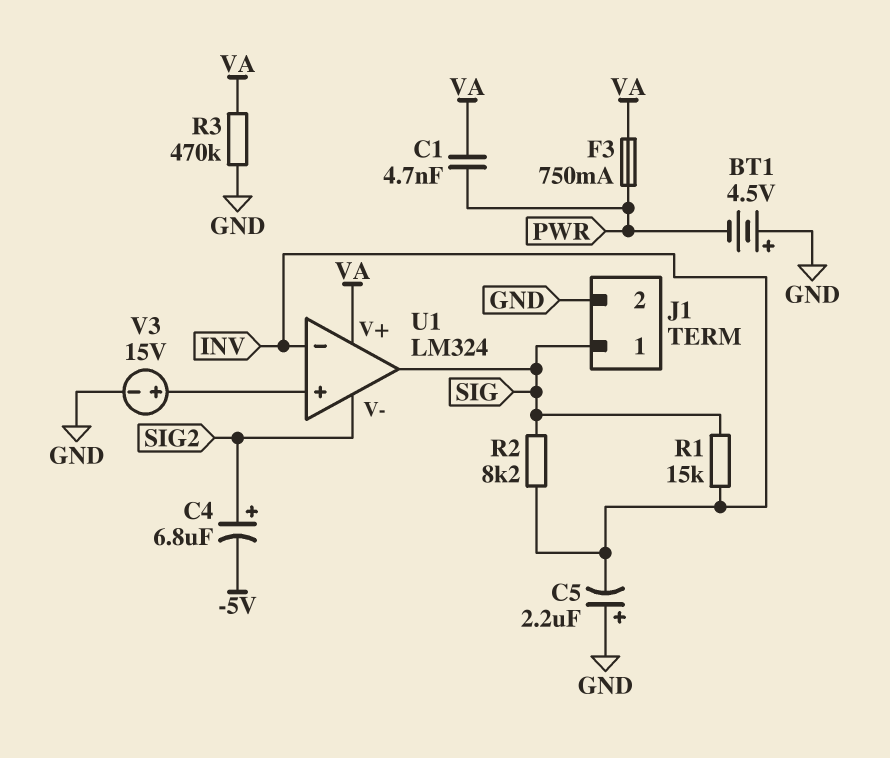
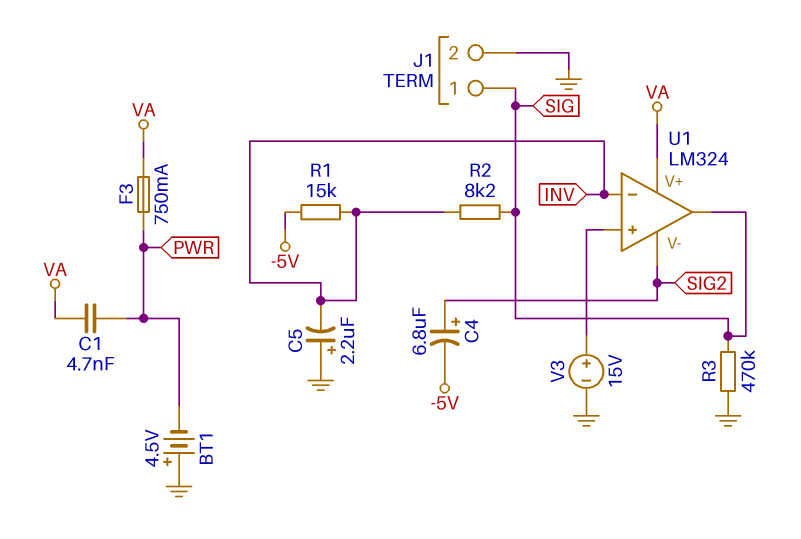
R1: 15k (INV, SIG) -> 15k (-5V, INV)
R3: 470k (GND, VA) -> 470k (GND, SIG)

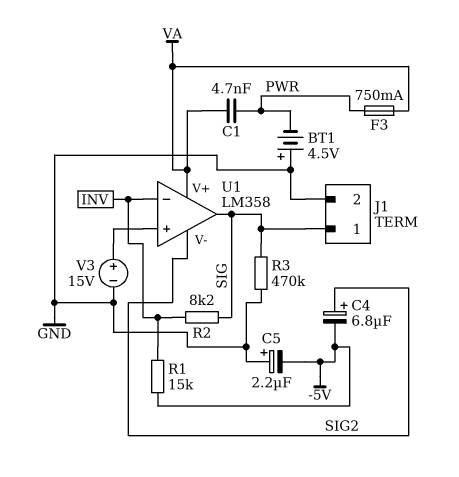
C5: 2.2uF (plus GND, minus INV) -> 2.2uF (plus GND, minus -5V)
U1: LM324 -> LM358

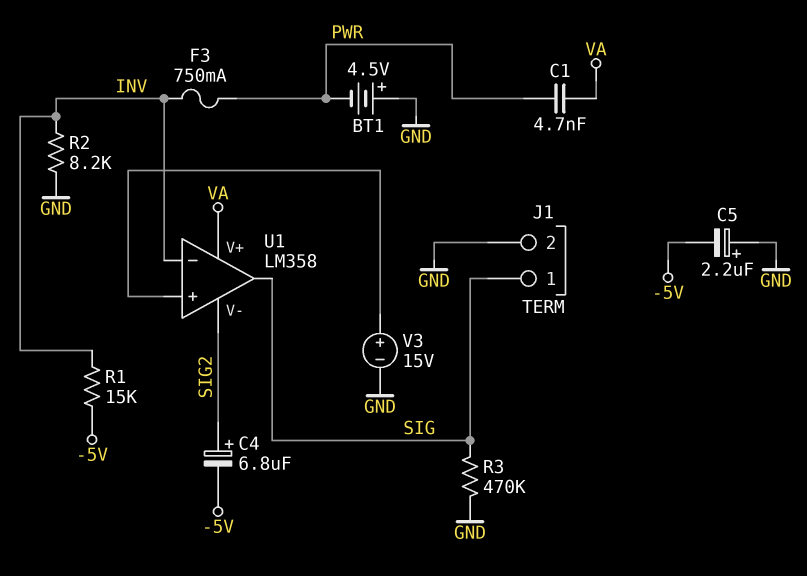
F3: 750mA (PWR, VA) -> 750mA (INV, PWR)
R2: 8.2k (INV, SIG) -> 8.2k (GND, INV)

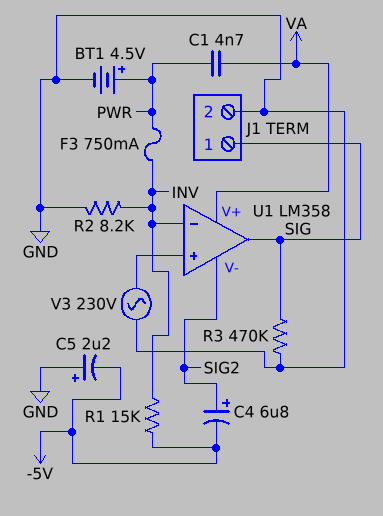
BT1: 4.5V (plus GND, minus PWR) -> 4.5V (plus PWR, minus GND)
V3: 15V (plus U1/in+, minus GND) -> AC 230V (GND, U1/in+)

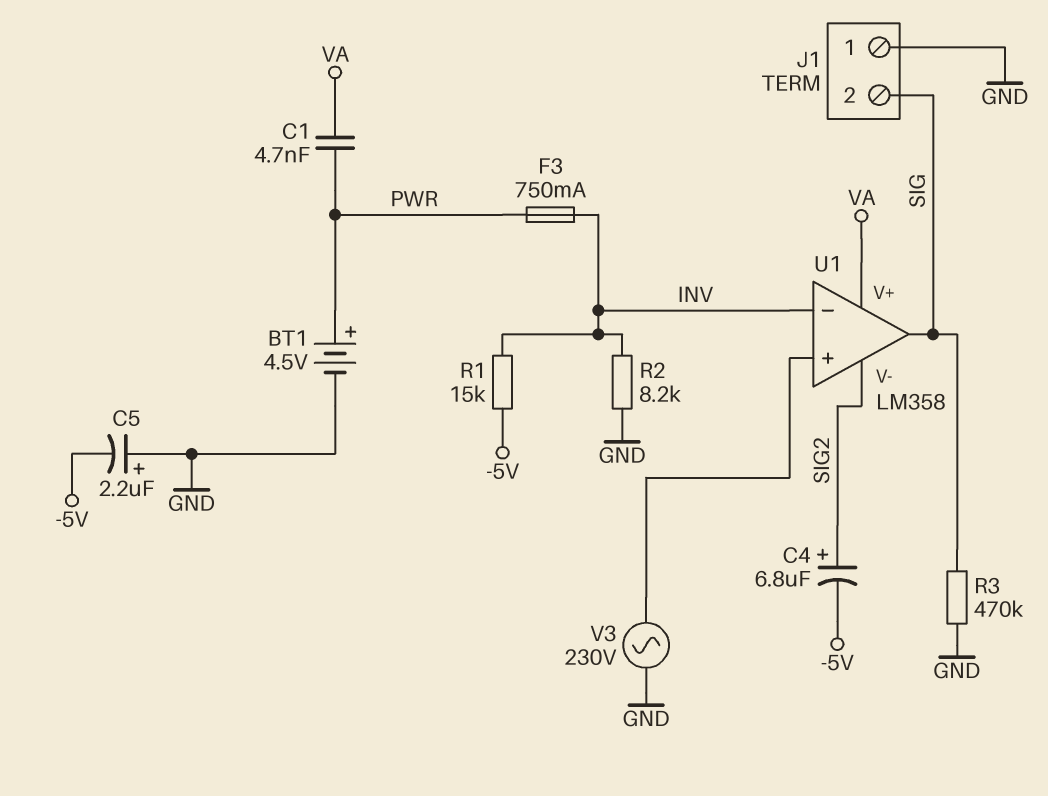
J1 pin 1: SIG -> GND
J1 pin 2: GND -> SIG

